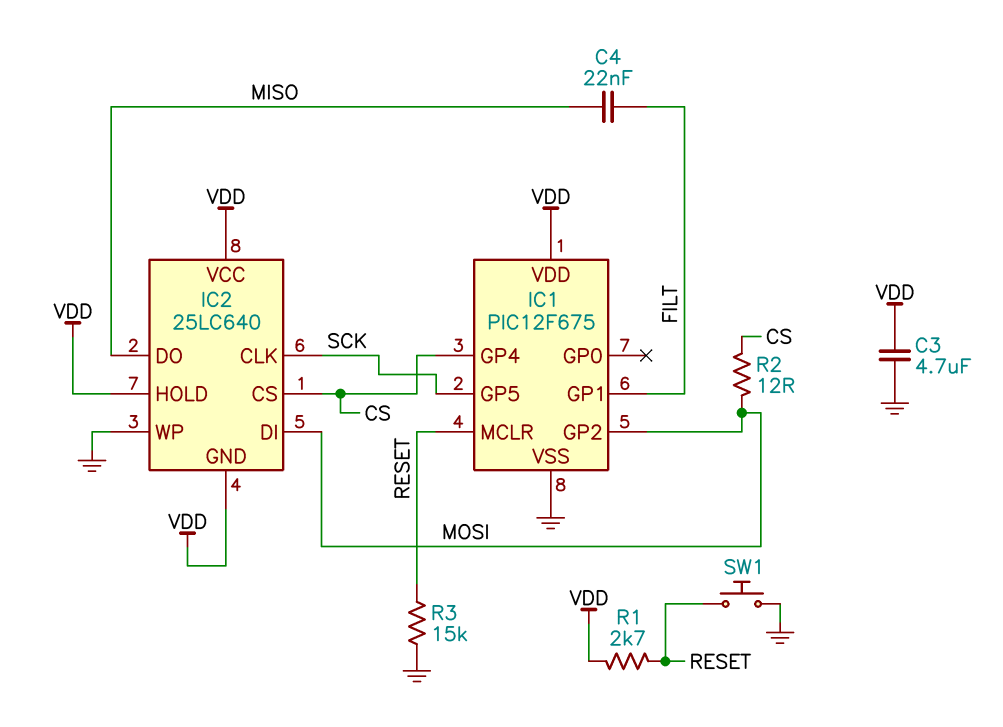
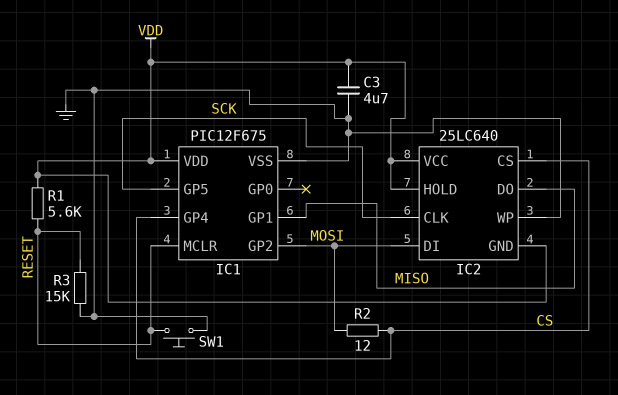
C4: 22nF (FILT, MISO) -> none
IC1 pin GP1: FILT -> MISO
R1: 2.7k (RESET, VDD) -> 5.6k (RESET, VDD)

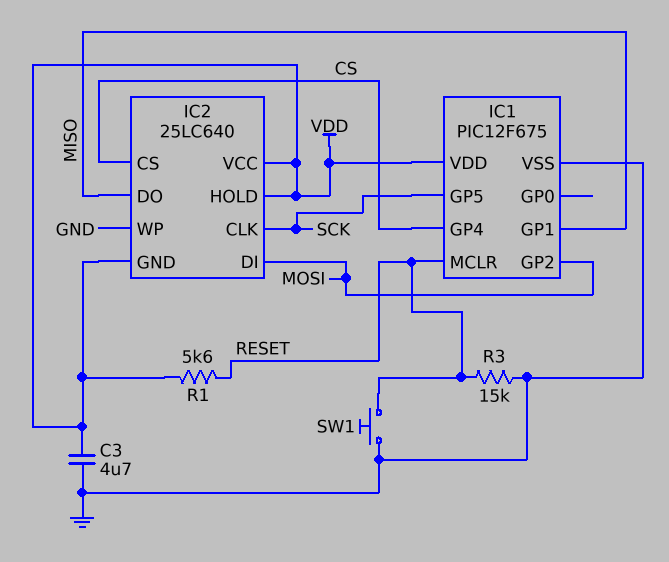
R2: 12 (CS, MOSI) -> none

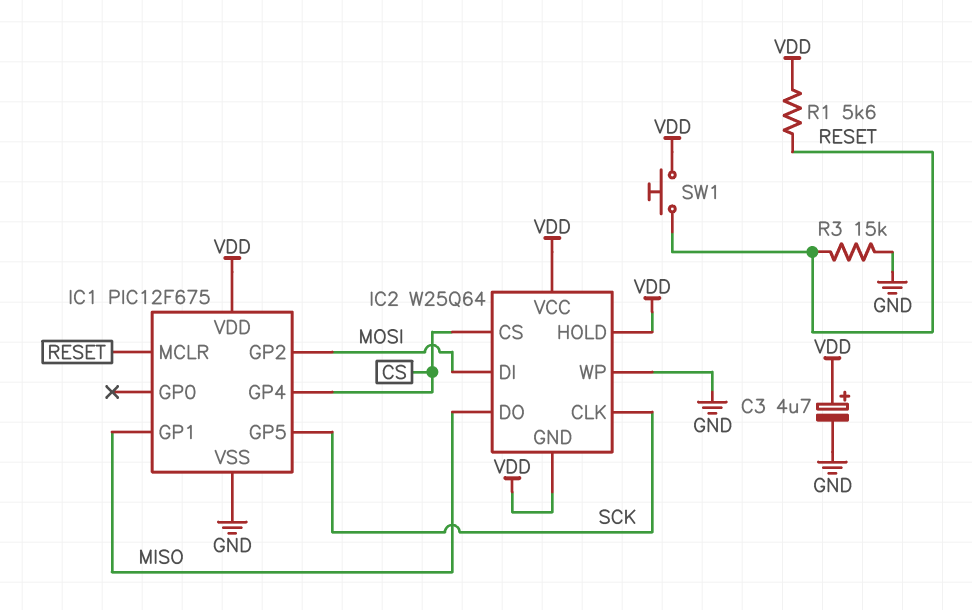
C3: 4.7uF (GND, VDD) -> 4.7uF (plus VDD, minus GND)
IC2: 25LC640 -> W25Q64
SW1: button (GND, RESET) -> button (RESET, VDD)

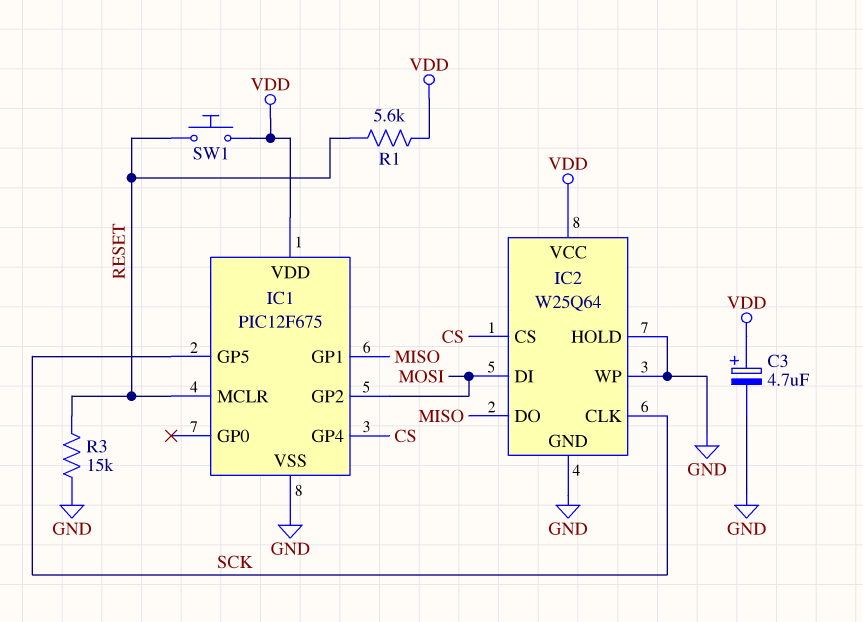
IC2 pin GND: VDD -> GND
IC2 pin HOLD: VDD -> GND

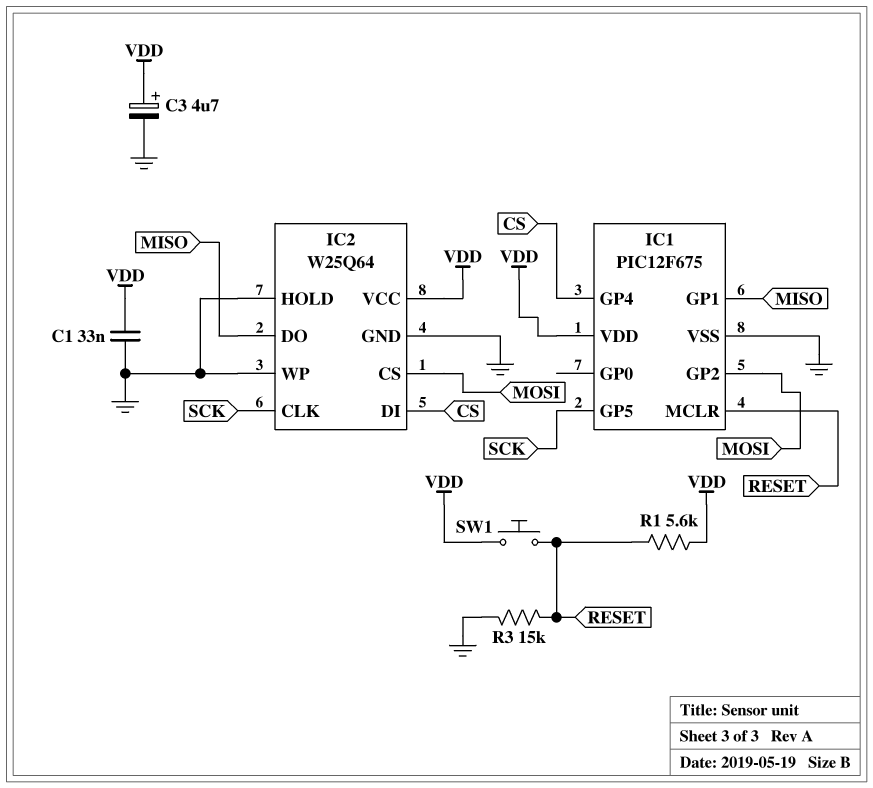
C1: none -> 33nF (GND, VDD)
IC2 pin CS: CS -> MOSI
IC2 pin DI: MOSI -> CS

